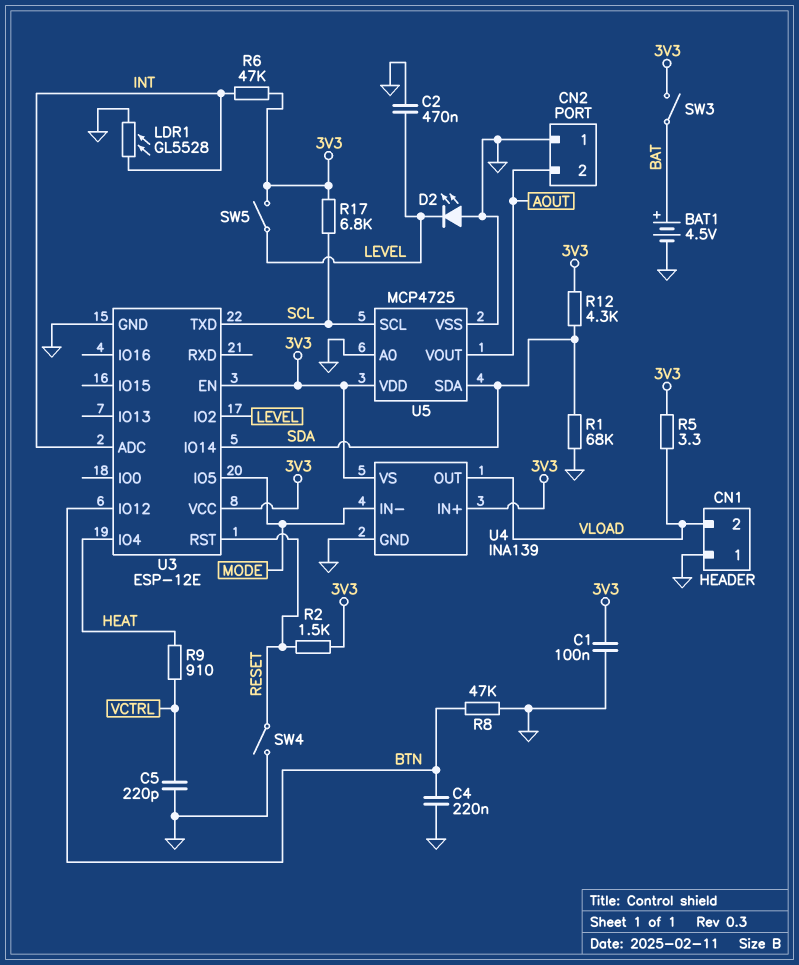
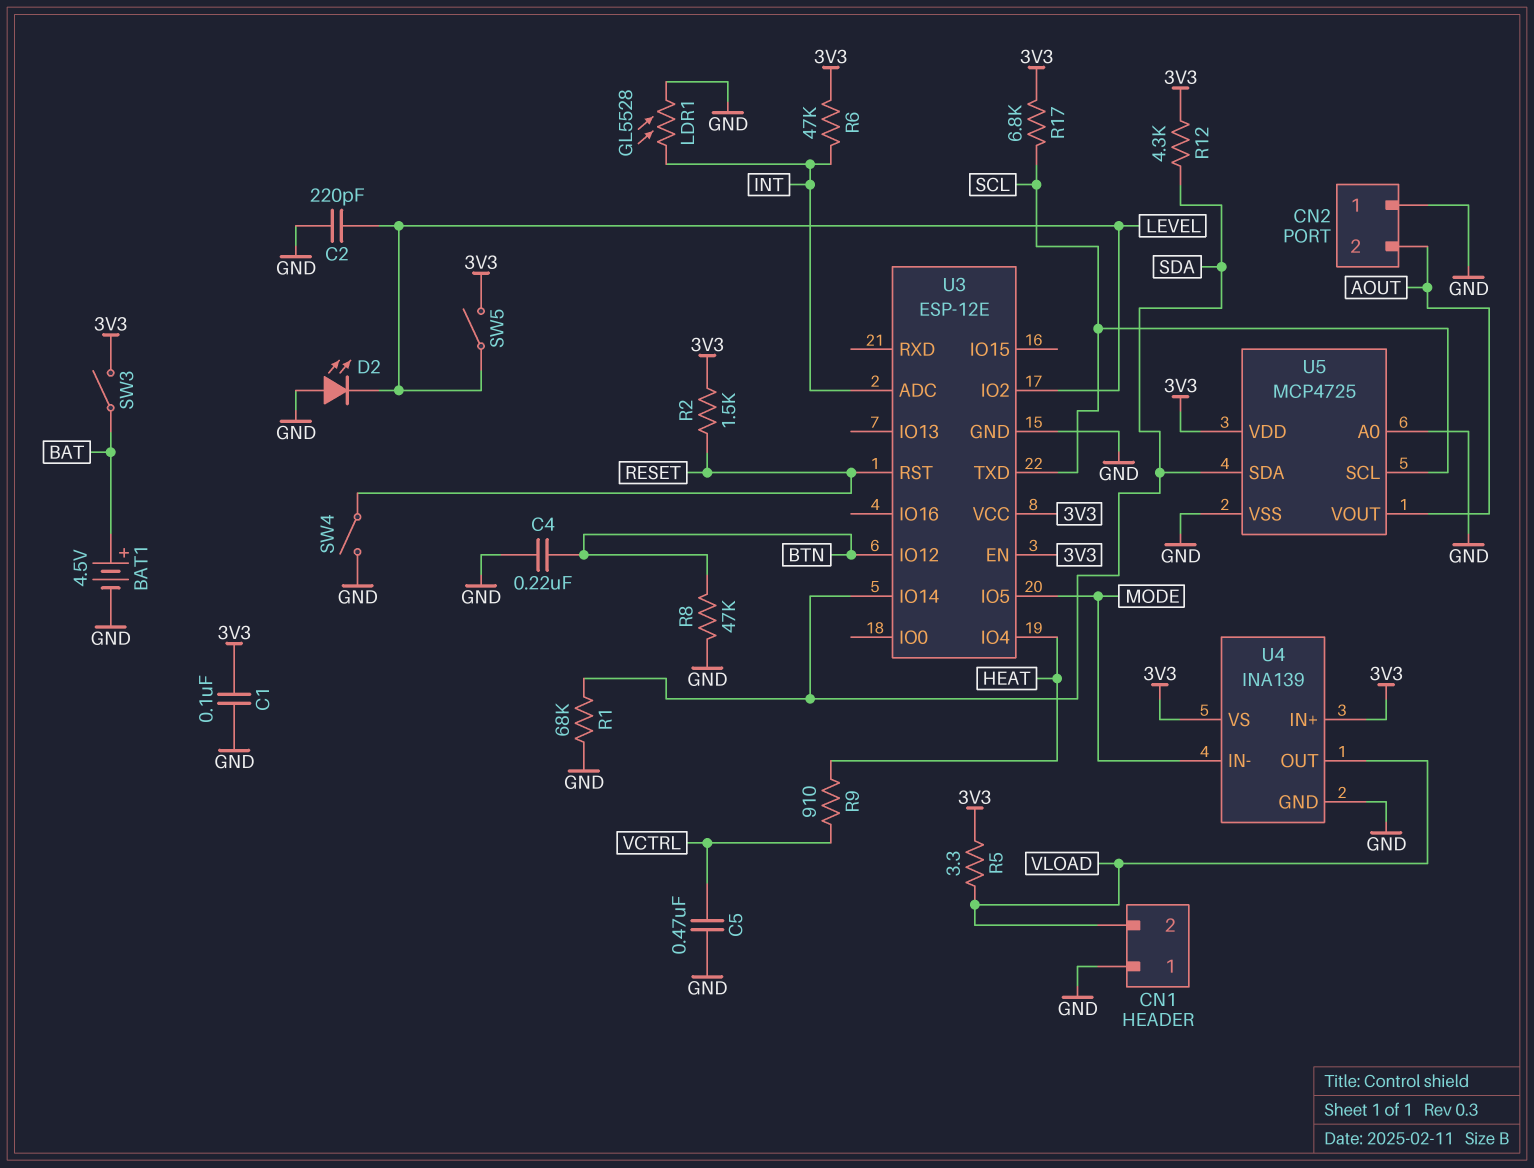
C2: 470nF (GND, LEVEL) -> 220pF (GND, LEVEL)
C5: 220pF (GND, VCTRL) -> 470nF (GND, VCTRL)

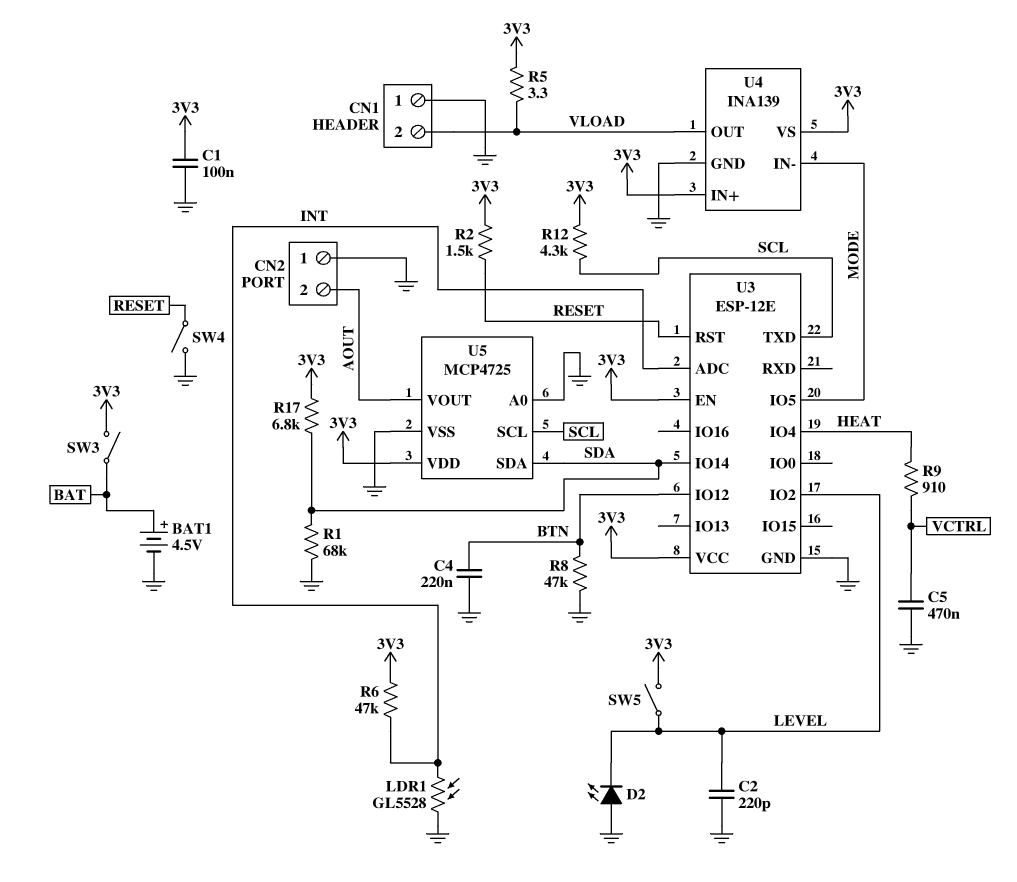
R12: 4.3k (3V3, SDA) -> 4.3k (3V3, SCL)
R17: 6.8k (3V3, SCL) -> 6.8k (3V3, SDA)

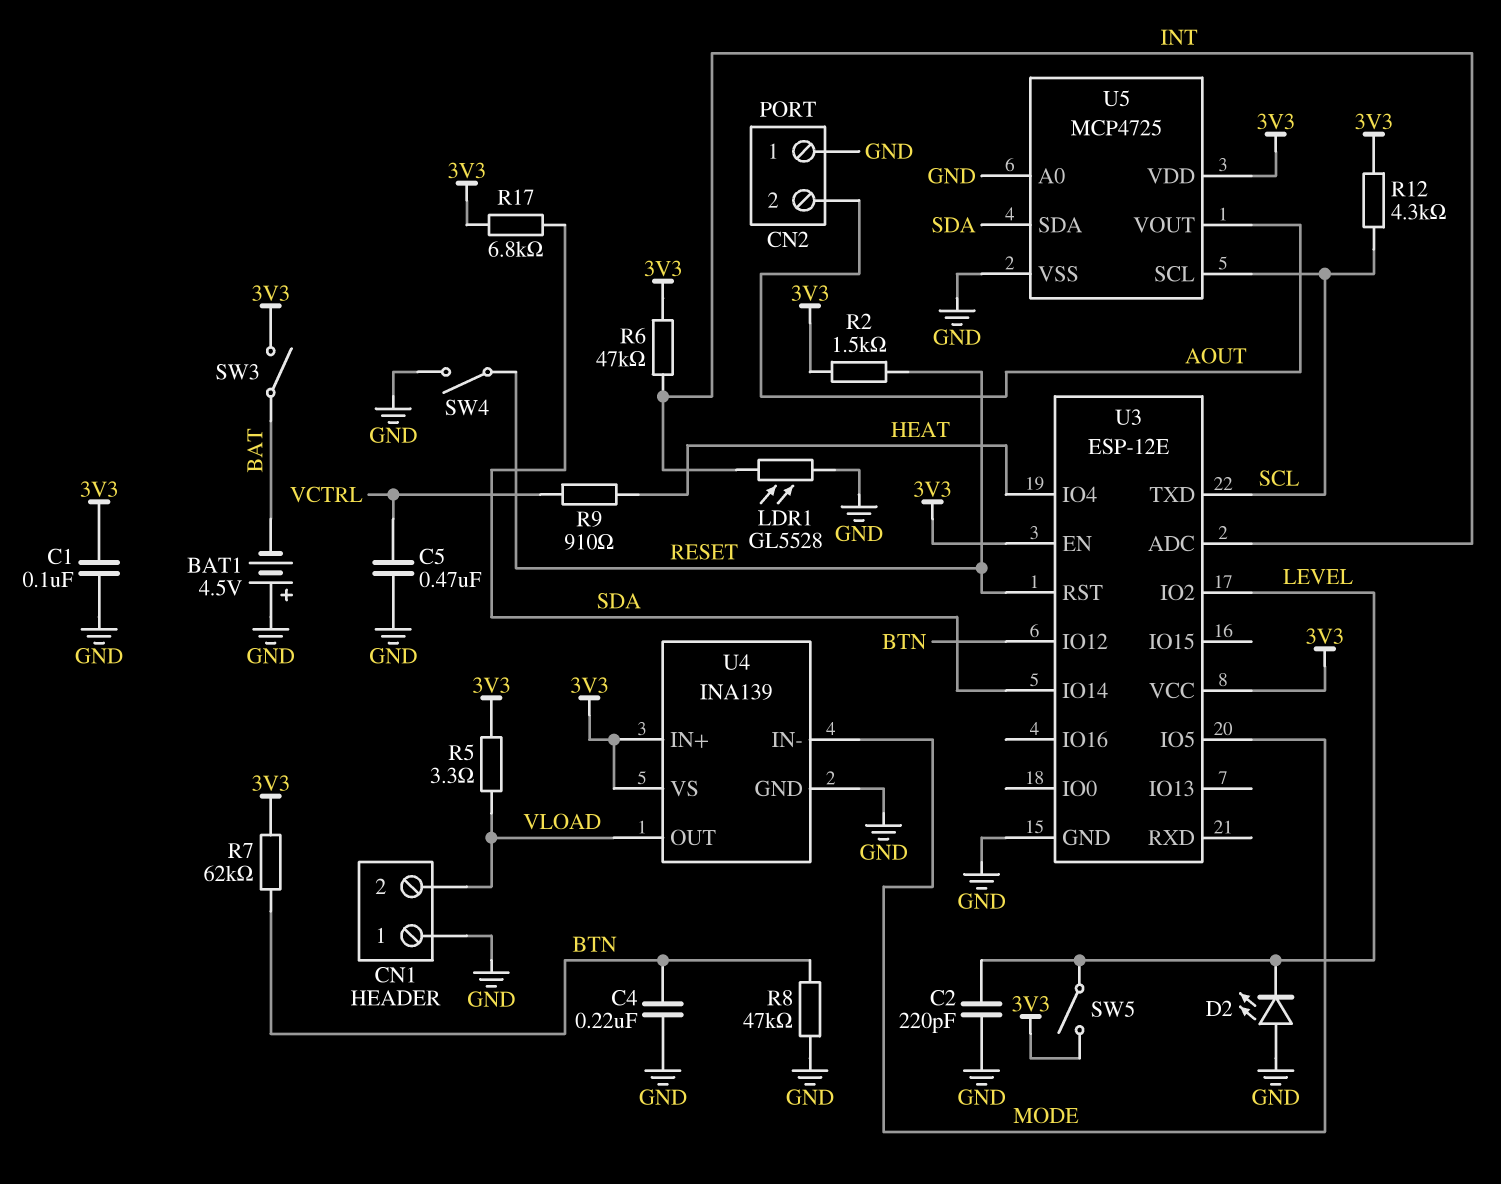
BAT1: 4.5V (plus BAT, minus GND) -> 4.5V (plus GND, minus BAT)
R1: 68k (GND, SDA) -> none
R7: none -> 62k (3V3, BTN)

